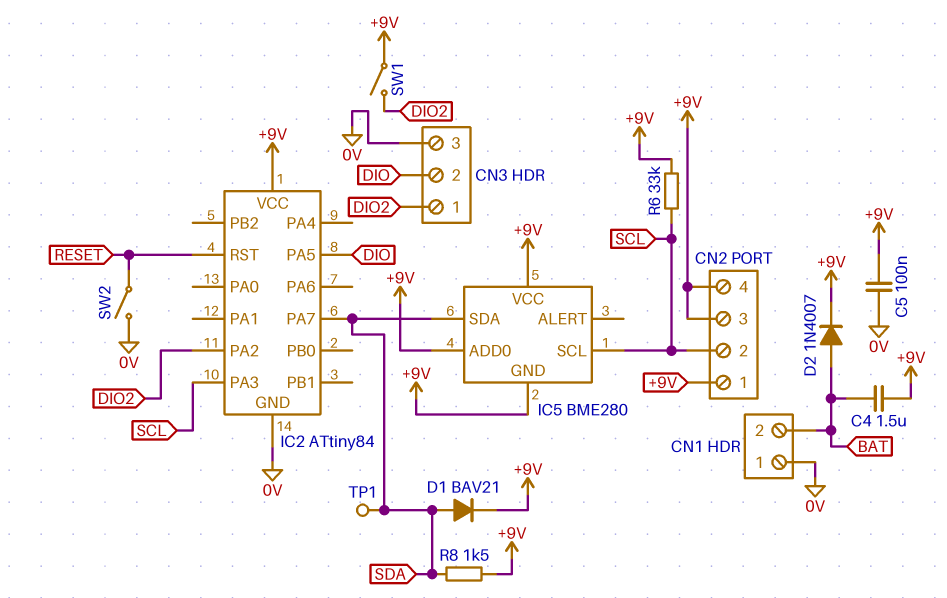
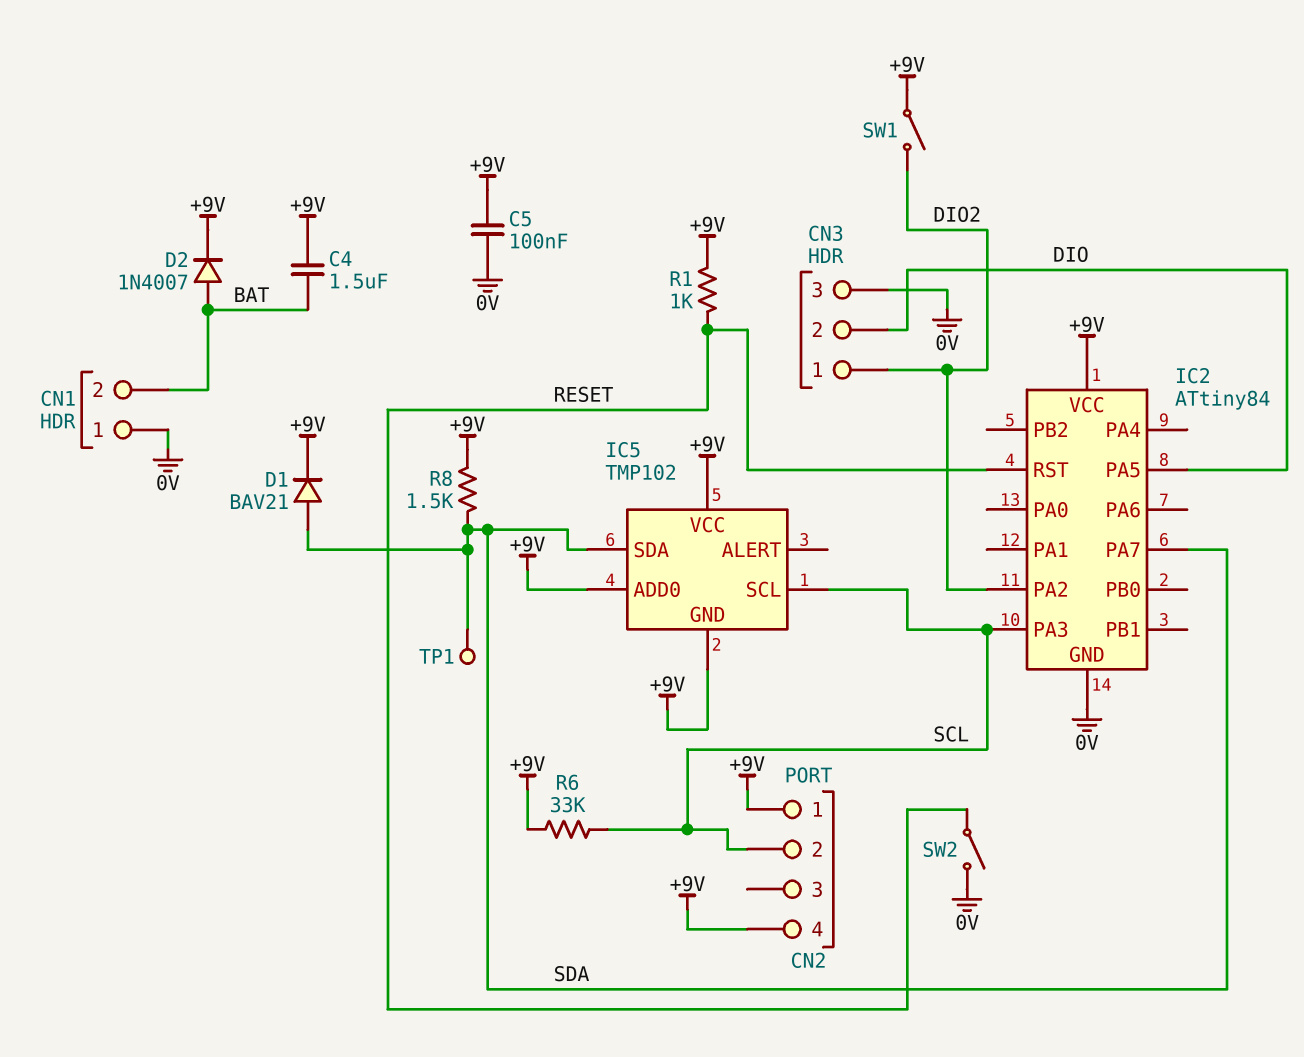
CN2 pin 3: +9V -> none
IC5: BME280 -> TMP102
R1: none -> 1k (+9V, RESET)

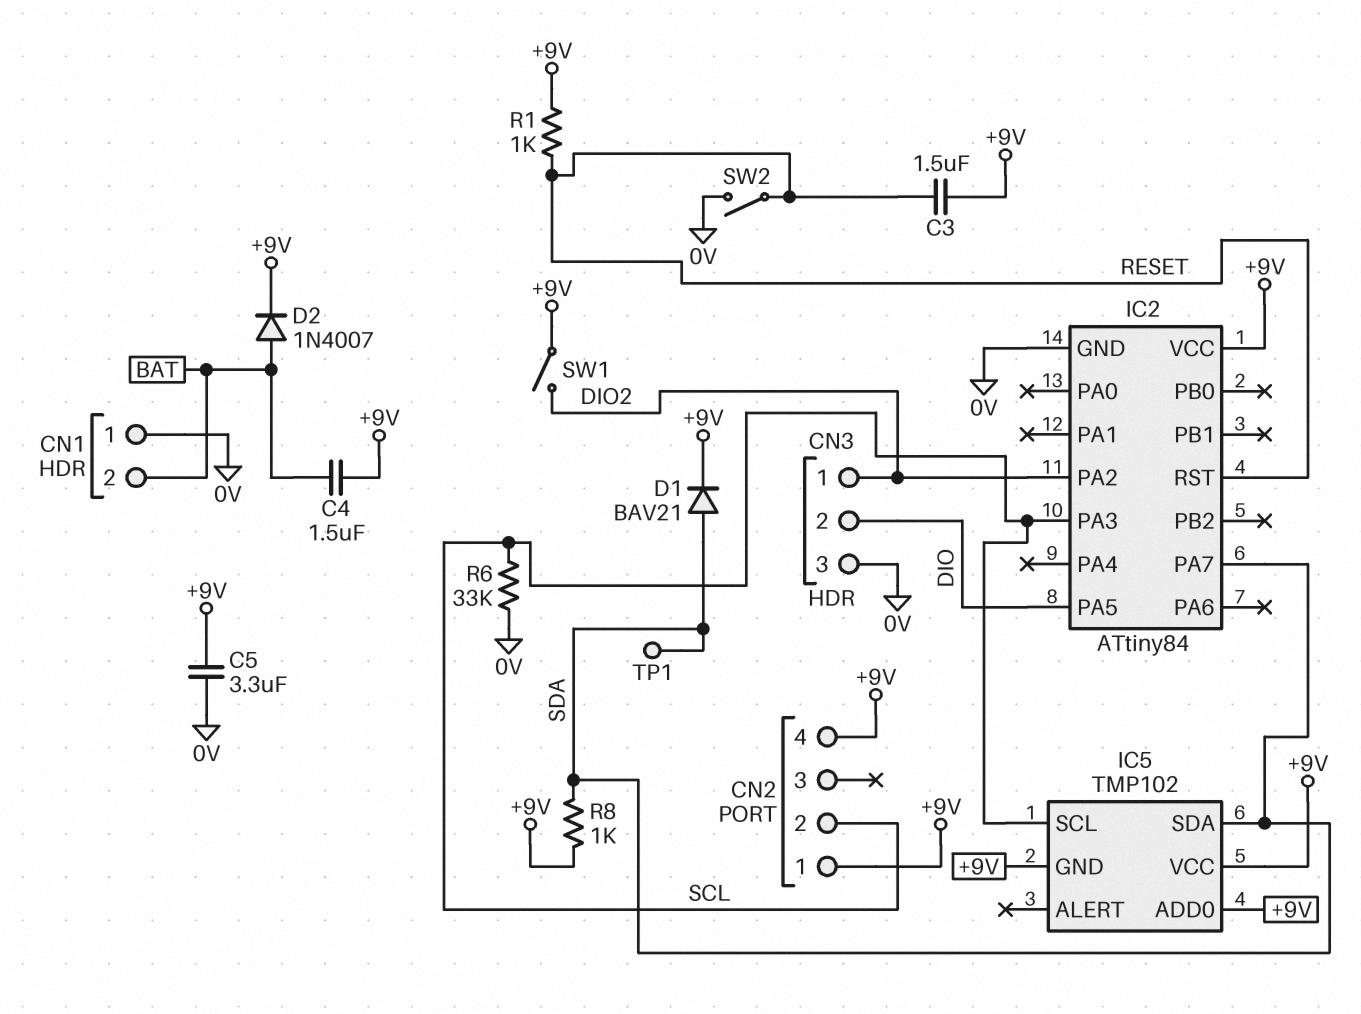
C3: none -> 1.5uF (+9V, RESET)
C5: 100nF (+9V, 0V) -> 3.3uF (+9V, 0V)
R6: 33k (+9V, SCL) -> 33k (0V, SCL)
R8: 1.5k (+9V, SDA) -> 1k (+9V, SDA)

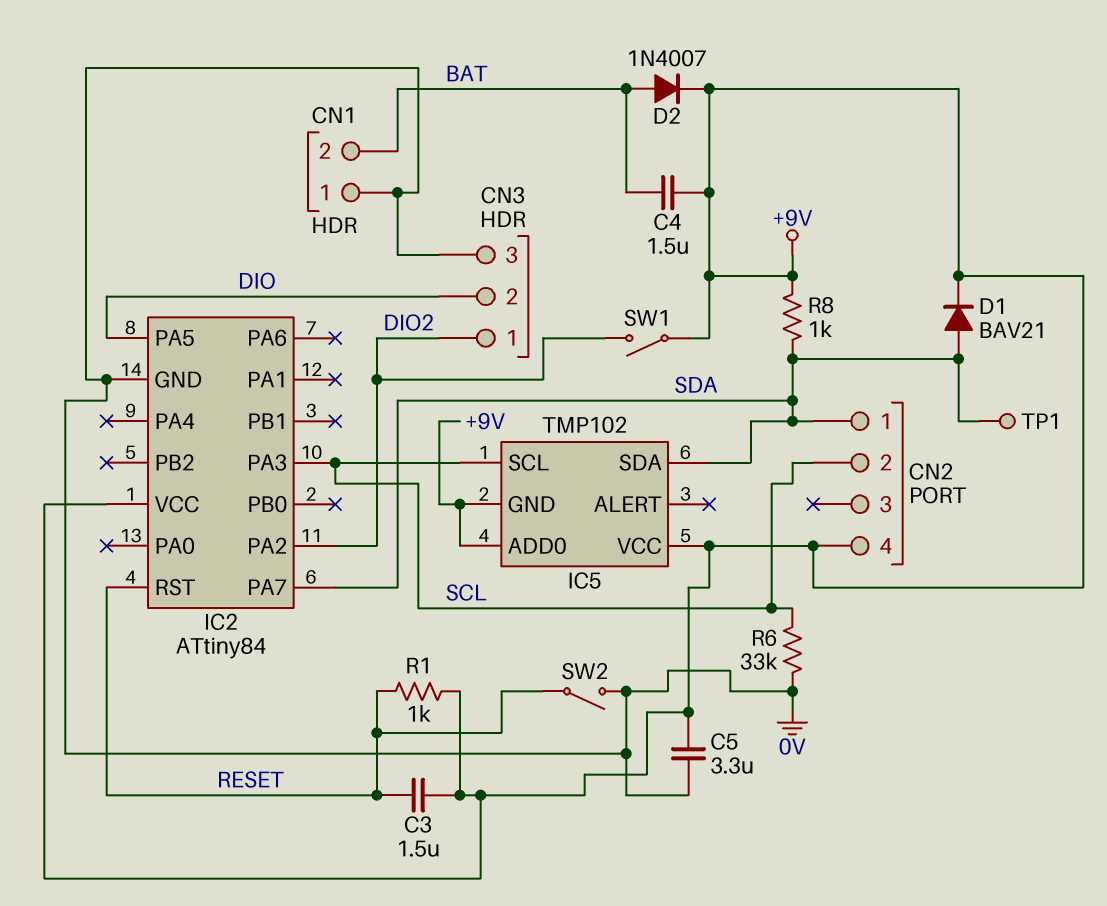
CN2 pin 1: +9V -> SDA

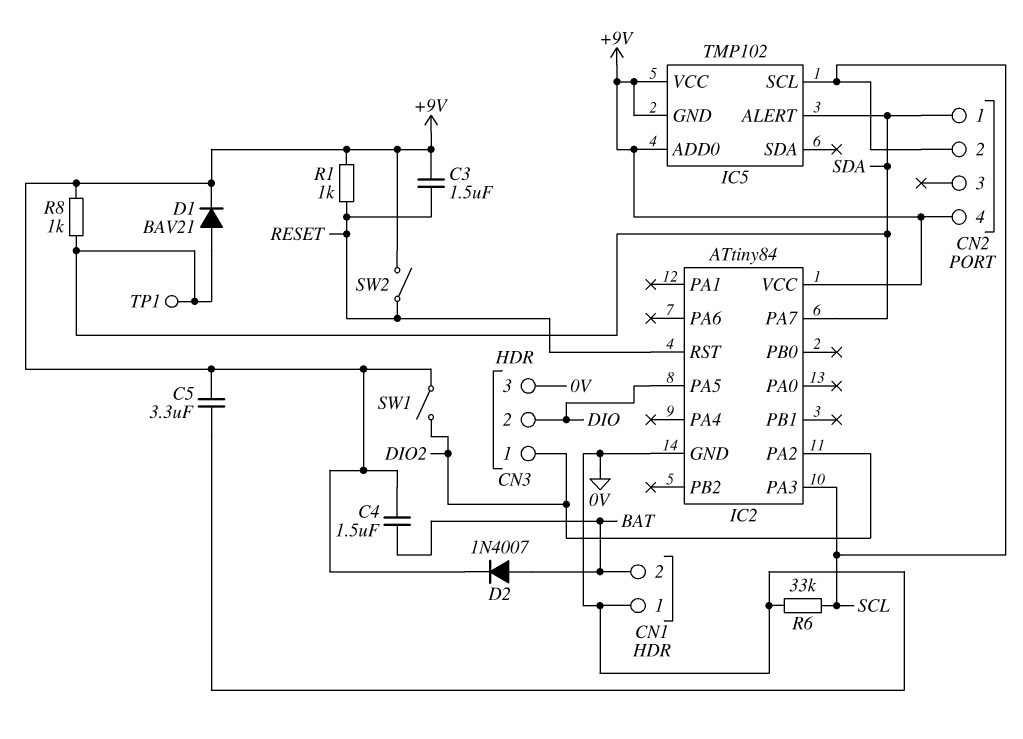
IC5 pin ALERT: none -> SDA
IC5 pin SDA: SDA -> none
SW2: switch (0V, RESET) -> switch (+9V, RESET)

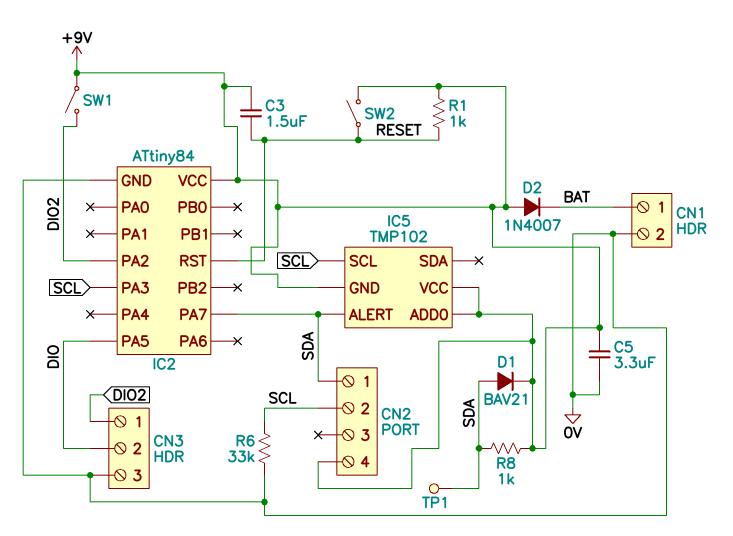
C4: 1.5uF (+9V, BAT) -> none
CN1 pin 1: 0V -> BAT
CN1 pin 2: BAT -> 0V
D2: diode 1N4007 (A BAT, K +9V) -> diode 1N4007 (A +9V, K BAT)

